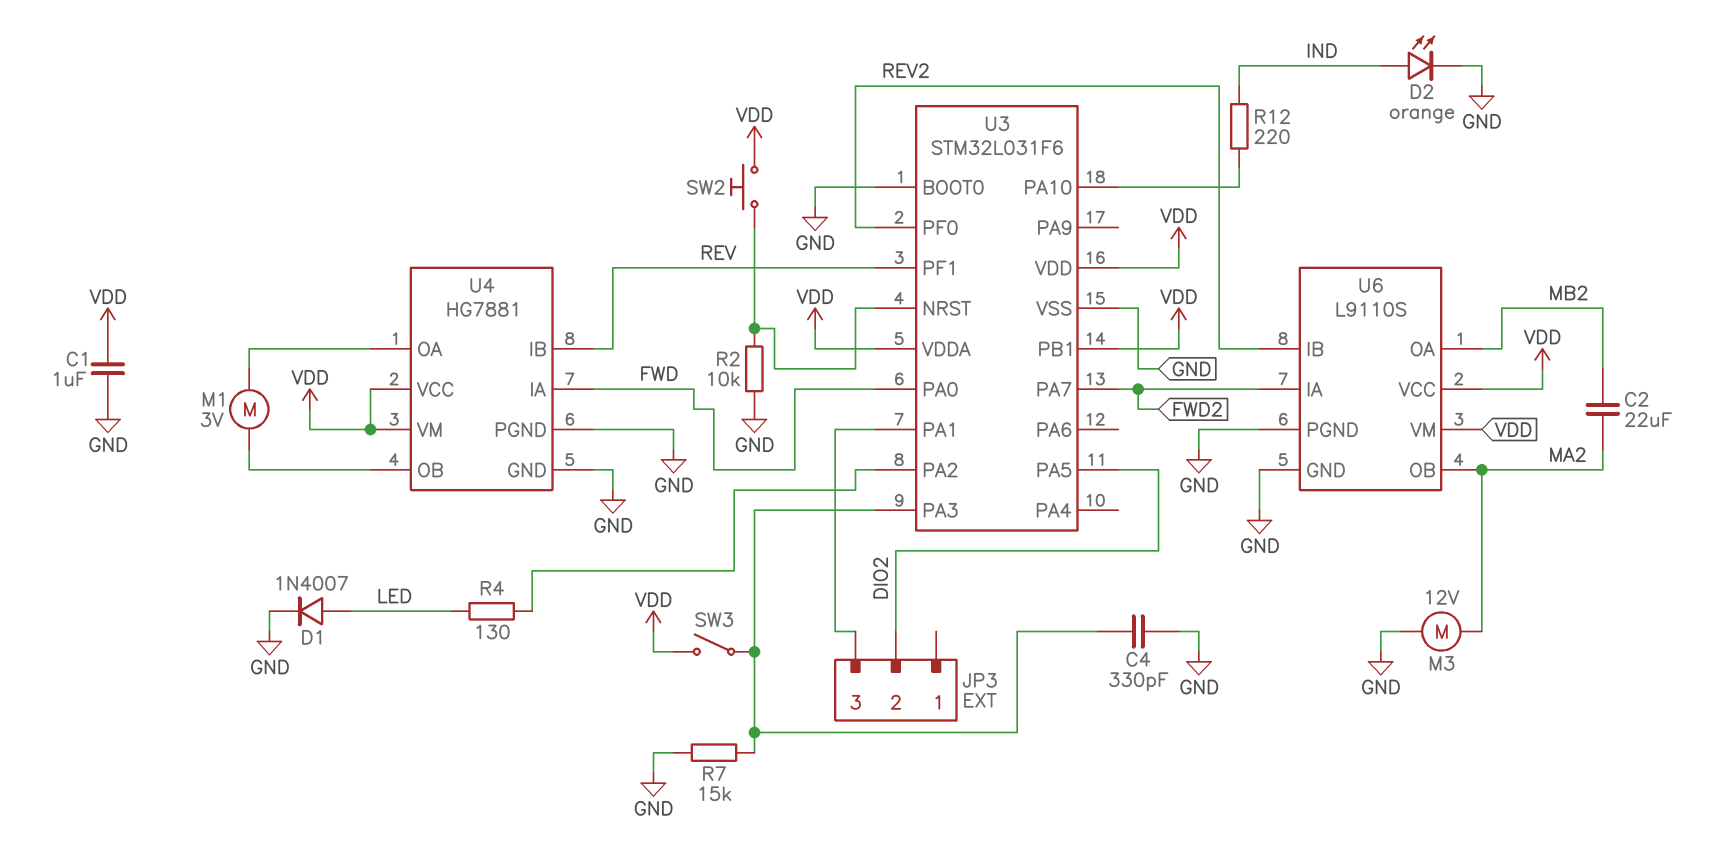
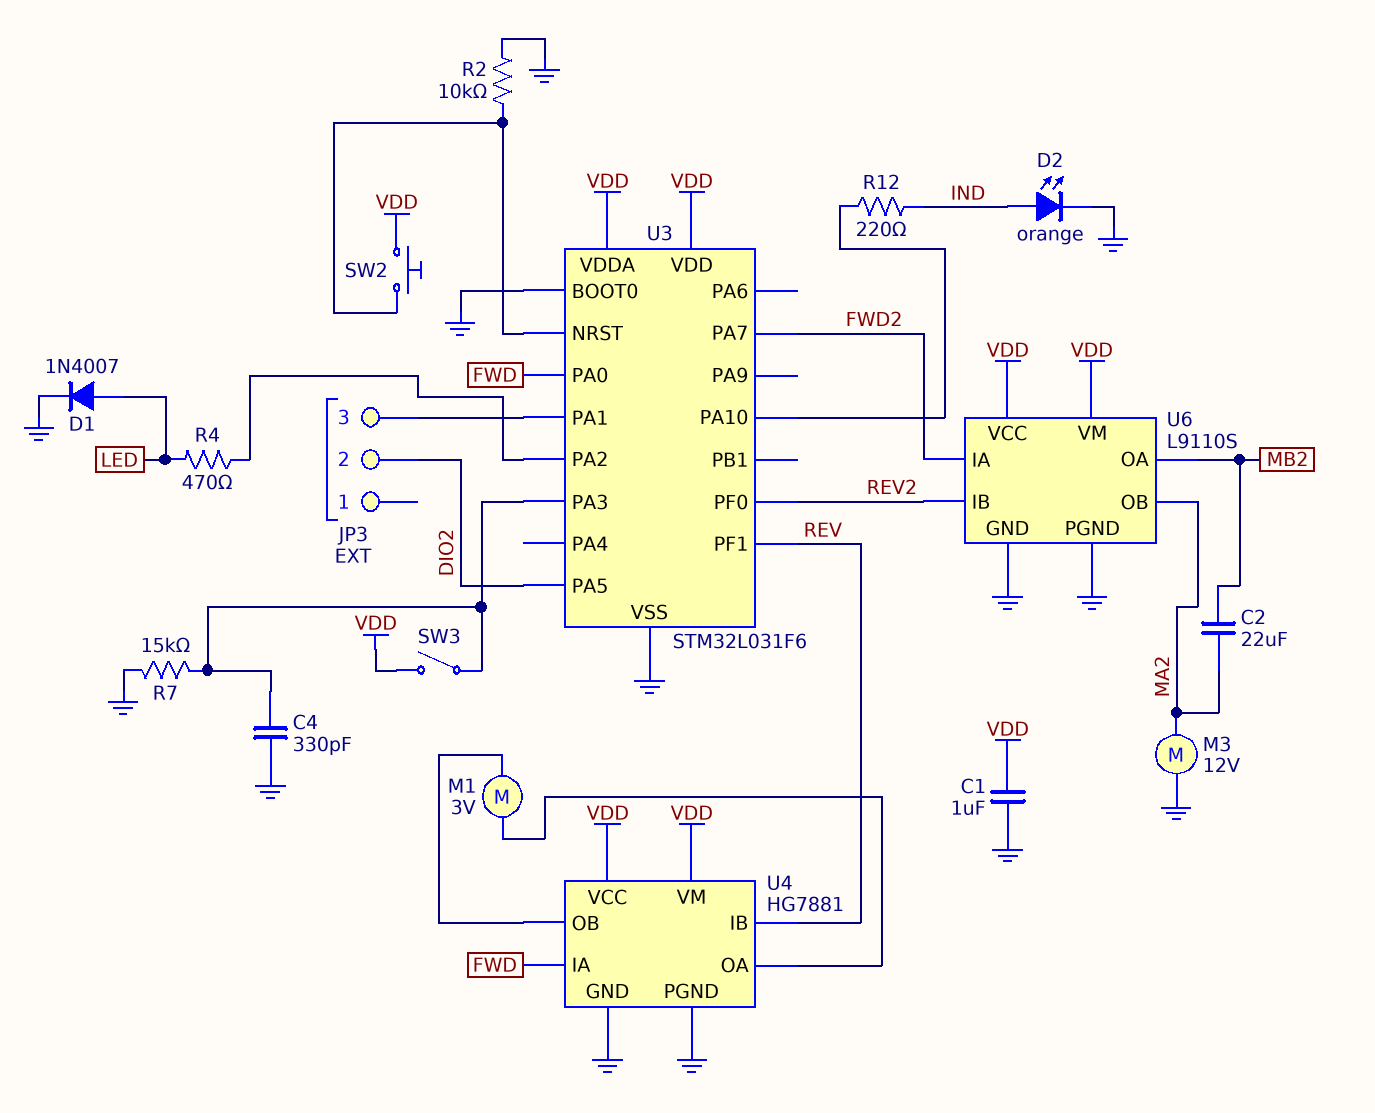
R4: 130 (LED, U3/PA2) -> 470 (LED, U3/PA2)
U3 pin PB1: VDD -> none

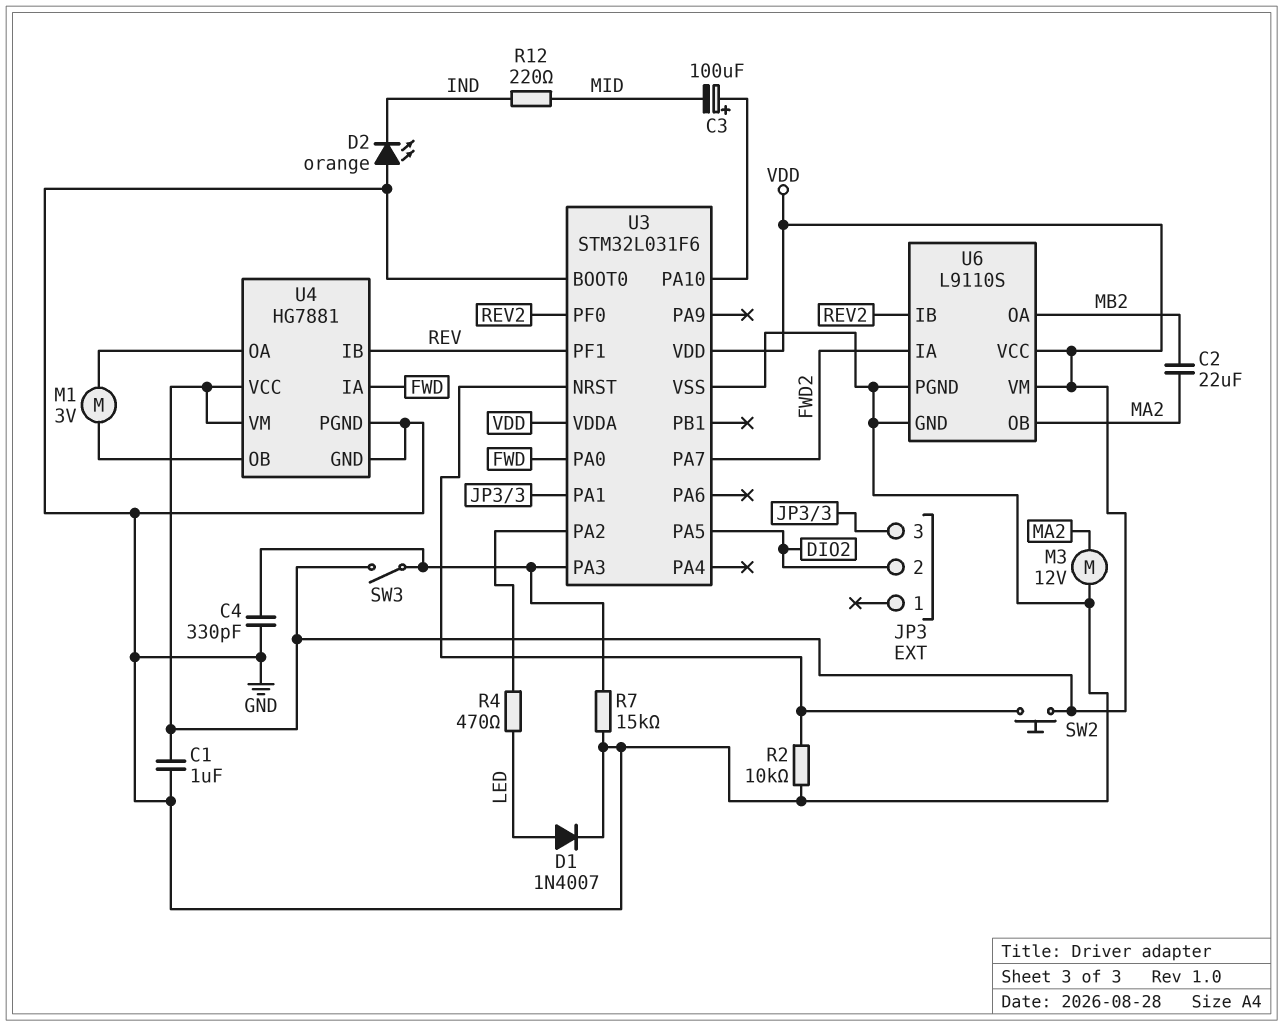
C3: none -> 100uF (plus U3/PA10, minus MID)
D2: LED orange (A IND, K GND) -> LED orange (A GND, K IND)
R12: 220 (IND, U3/PA10) -> 220 (IND, MID)

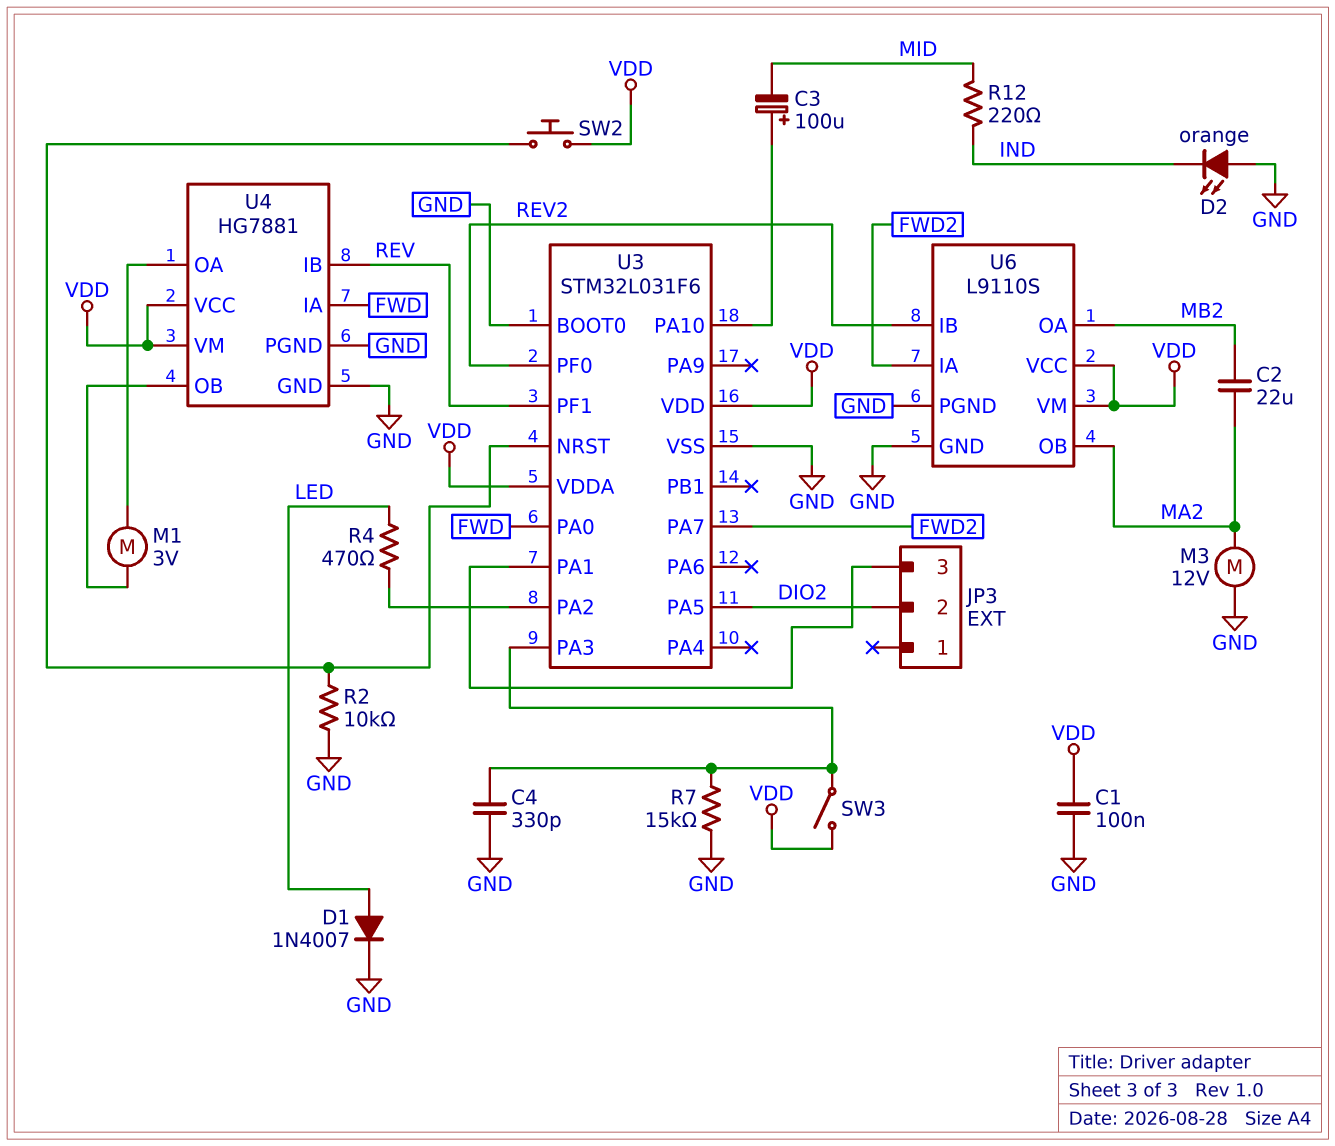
C1: 1uF (GND, VDD) -> 100nF (GND, VDD)

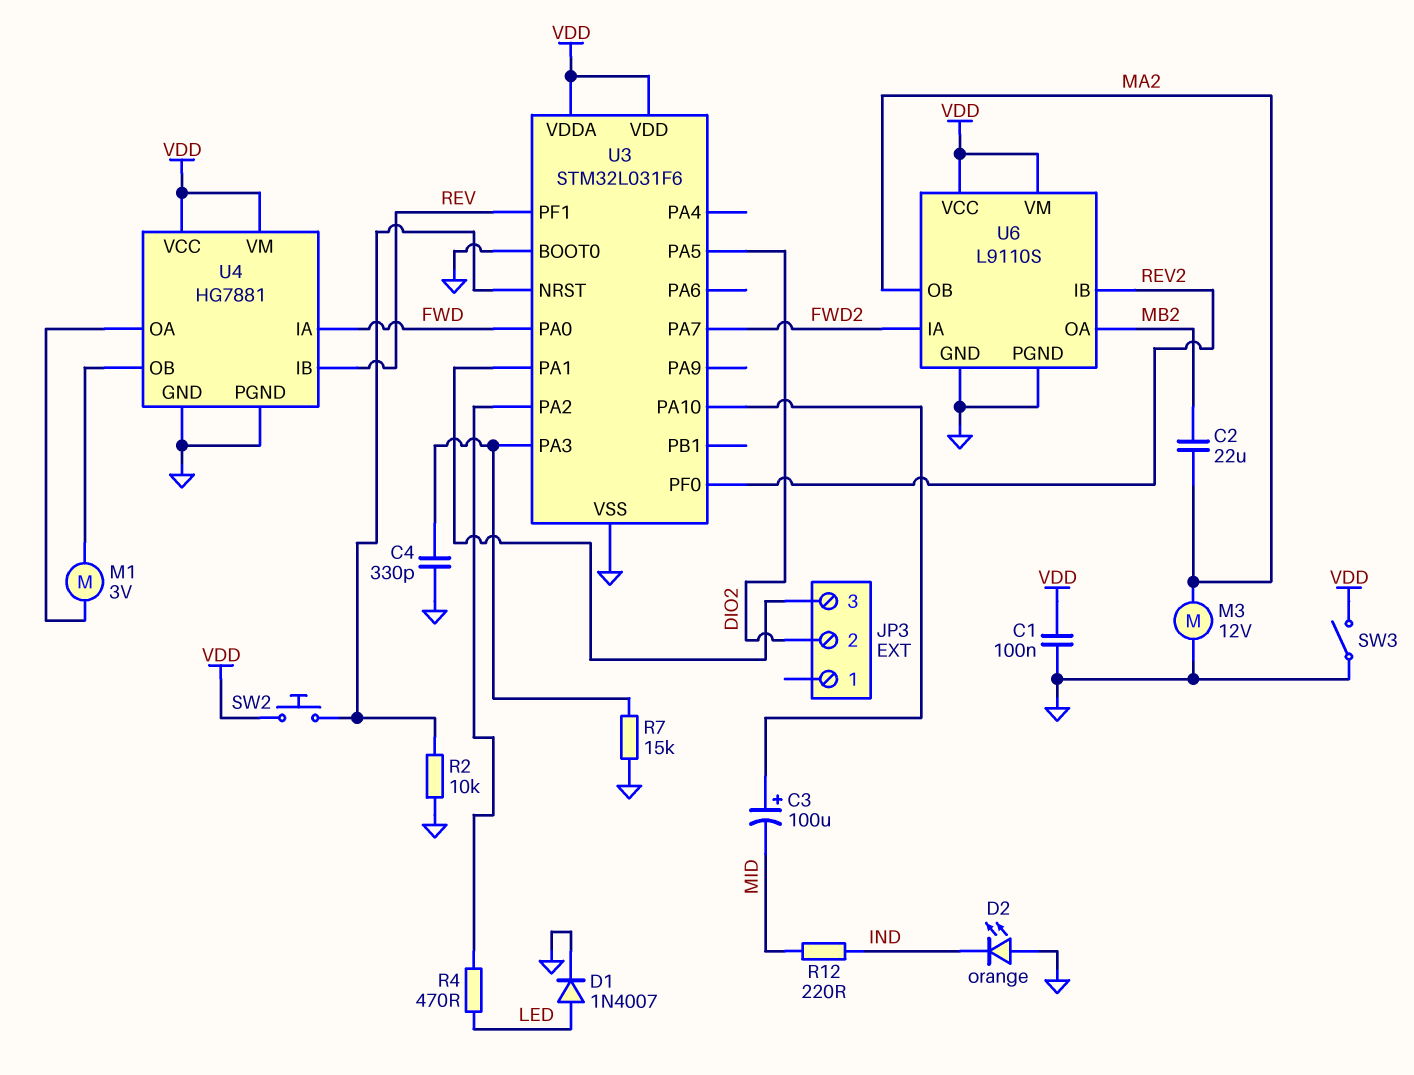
SW3: switch (U3/PA3, VDD) -> switch (GND, VDD)

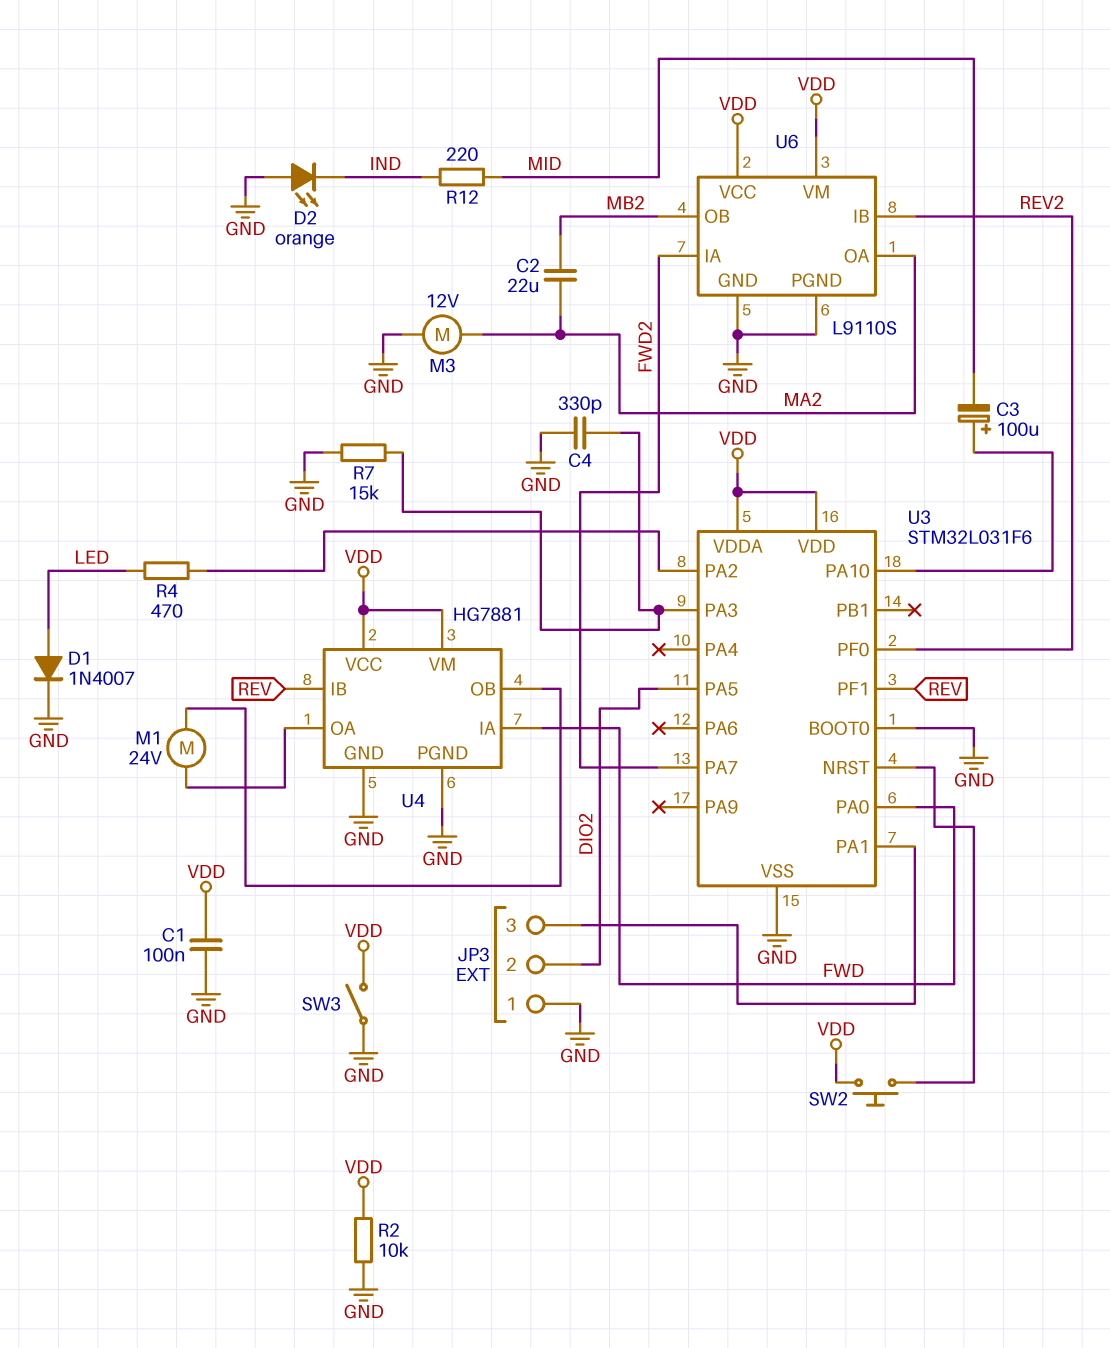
JP3 pin 1: none -> GND
M1: motor 3V (U4/OA, U4/OB) -> motor 24V (U4/OA, U4/OB)
R2: 10k (GND, U3/NRST) -> 10k (GND, VDD)
U6 pin OA: MB2 -> MA2
U6 pin OB: MA2 -> MB2

